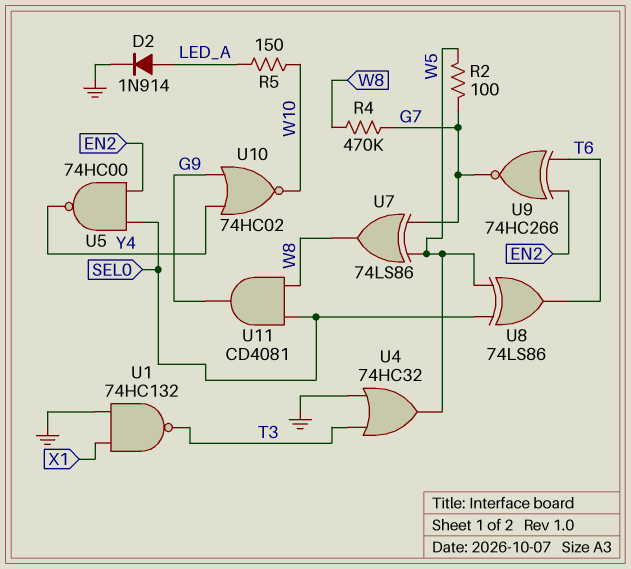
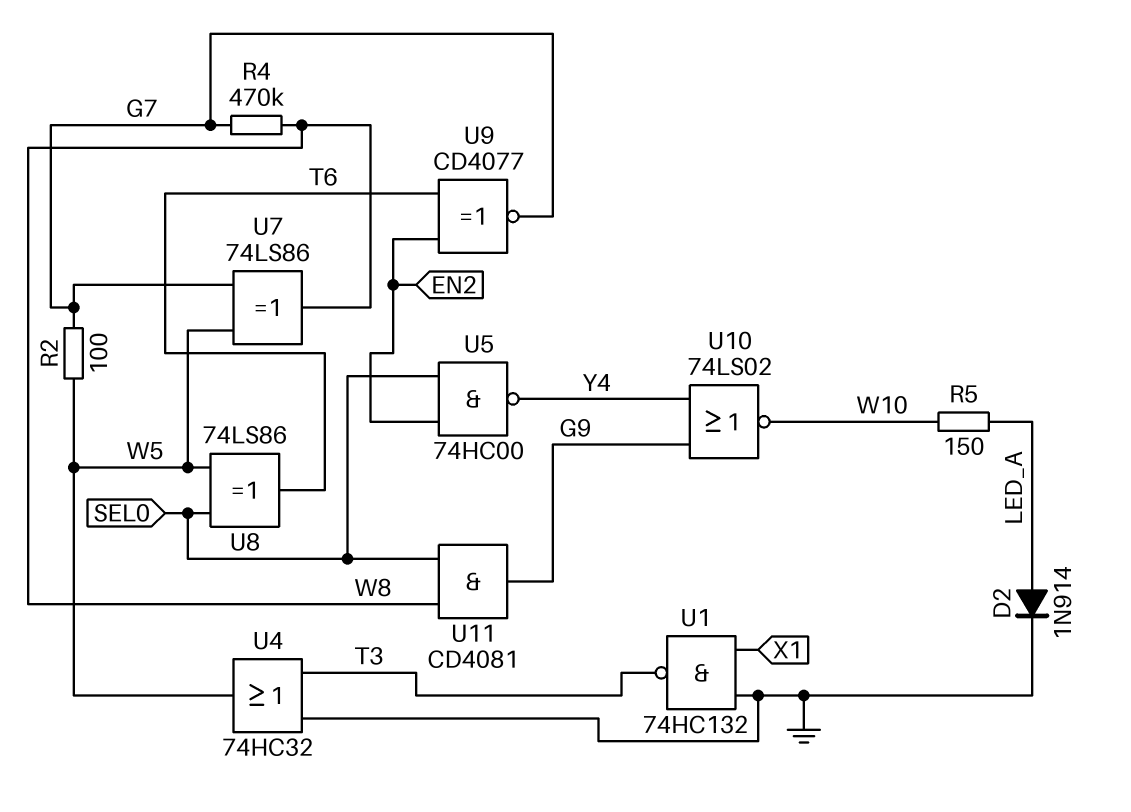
U9: XNOR 74HC266 (in EN2, in T6, out G7) -> XNOR CD4077 (in EN2, in T6, out G7)
U10: NOR 74HC02 (in G9, in Y4, out W10) -> NOR 74LS02 (in G9, in Y4, out W10)

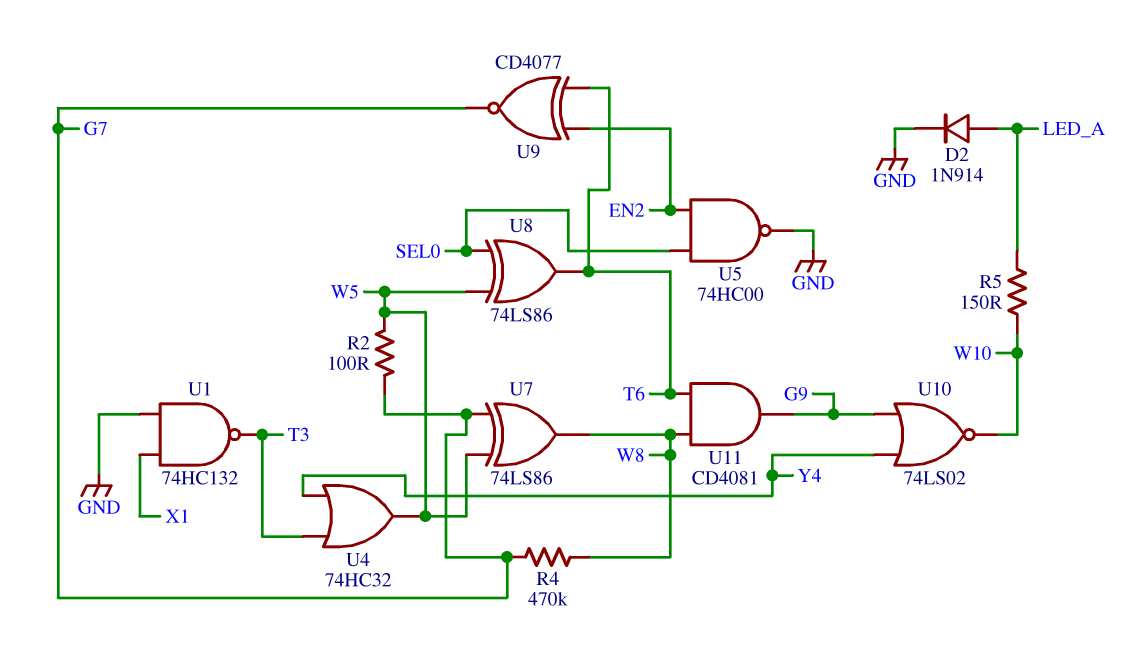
U4: OR 74HC32 (in GND, in T3, out W5) -> OR 74HC32 (in T3, in Y4, out W5)
U5: NAND 74HC00 (in EN2, in SEL0, out Y4) -> NAND 74HC00 (in EN2, in SEL0, out GND)
U11: AND CD4081 (in SEL0, in W8, out G9) -> AND CD4081 (in T6, in W8, out G9)

